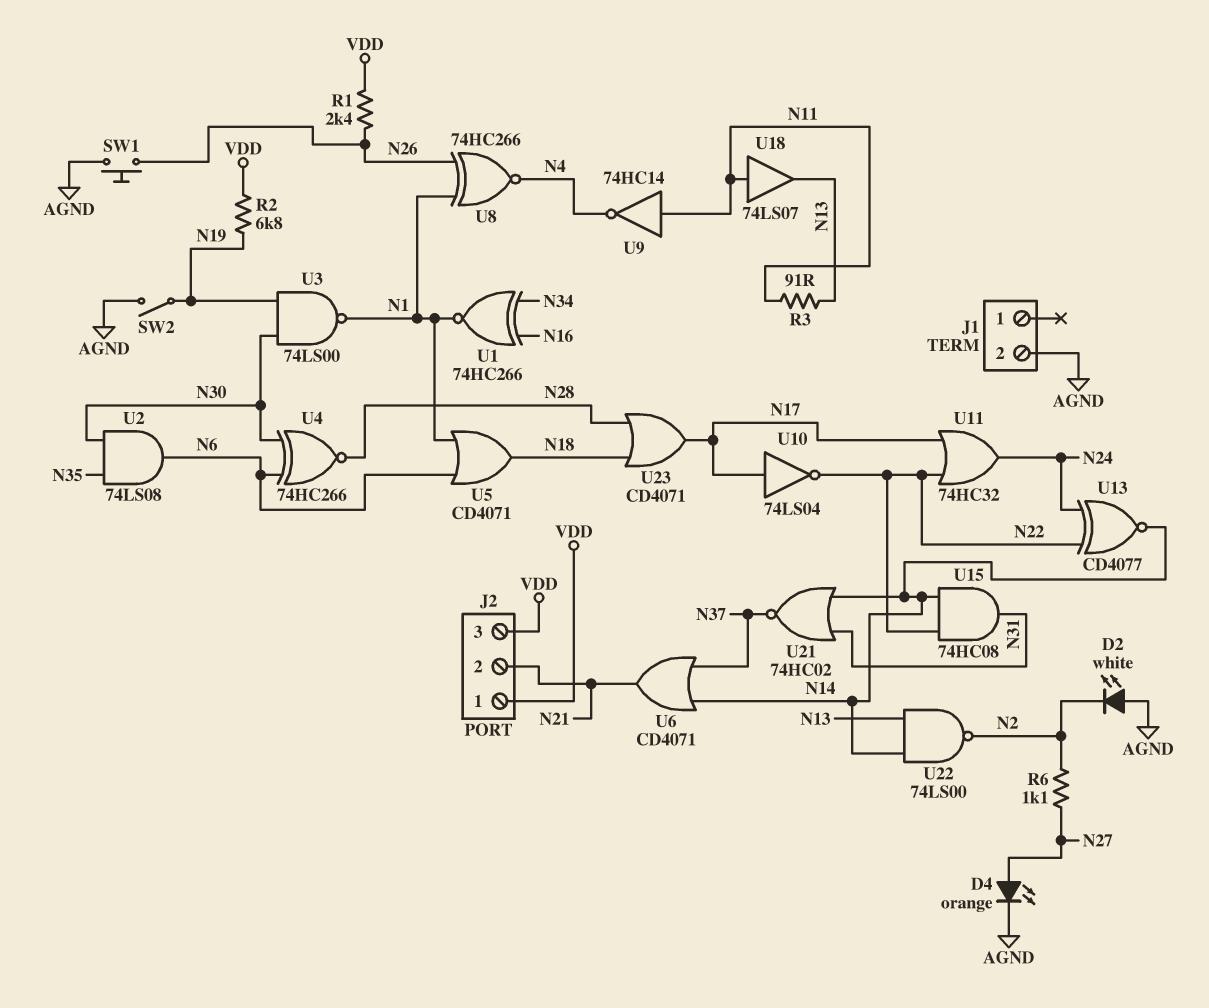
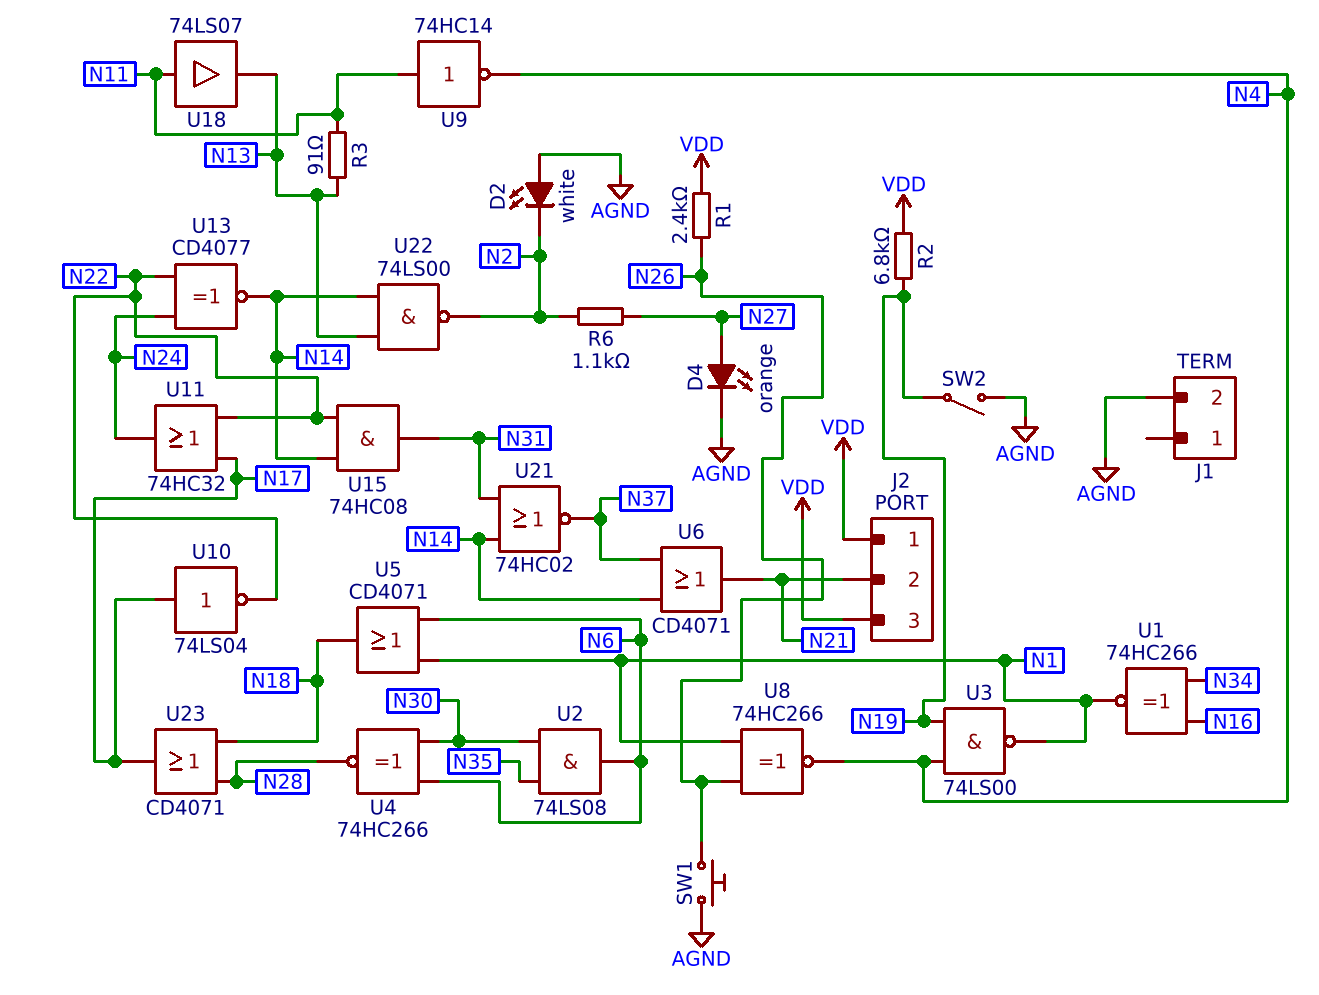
U3: NAND 74LS00 (in N19, in N30, out N1) -> NAND 74LS00 (in N4, in N19, out N1)

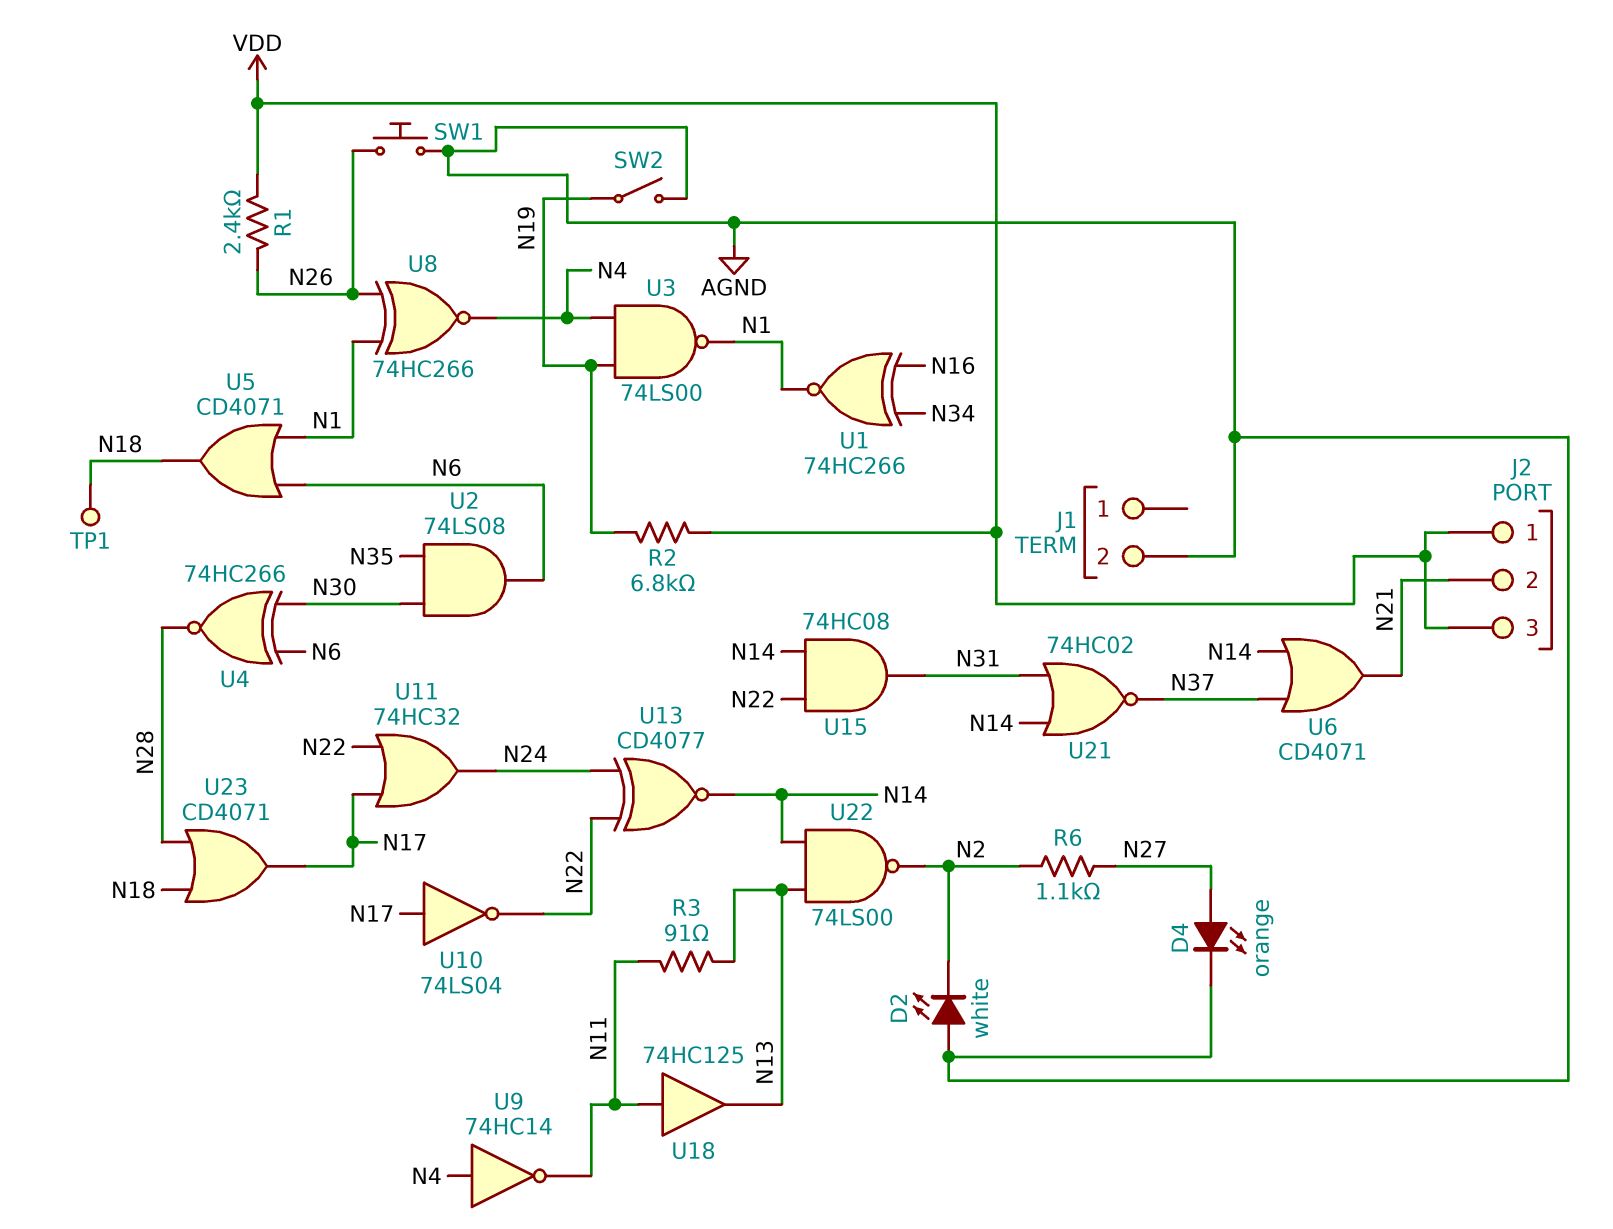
TP1: none -> test point (N18)
U9: NOT 74HC14 (in N11, out N4) -> NOT 74HC14 (in N4, out N11)
U18: buffer 74LS07 (in N11, out N13) -> buffer 74HC125 (in N11, out N13)

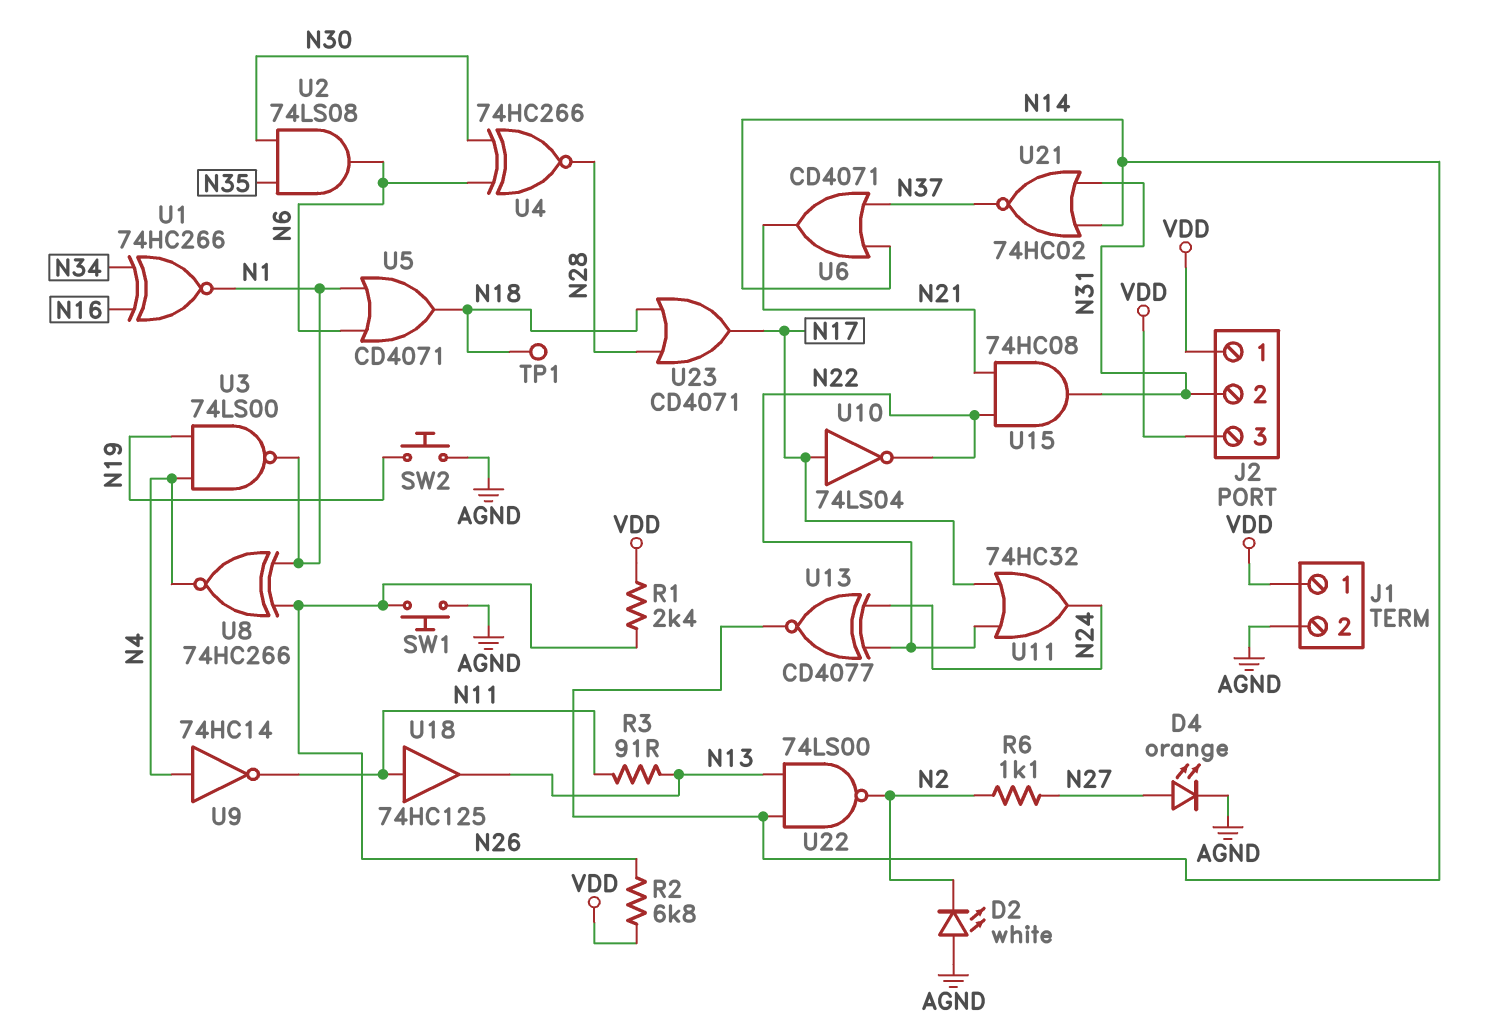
J1 pin 1: none -> VDD
J2 pin 2: N21 -> N31
R2: 6.8k (N19, VDD) -> 6.8k (N26, VDD)
SW2: switch (AGND, N19) -> button (AGND, N19)
U15: AND 74HC08 (in N14, in N22, out N31) -> AND 74HC08 (in N21, in N22, out N31)

